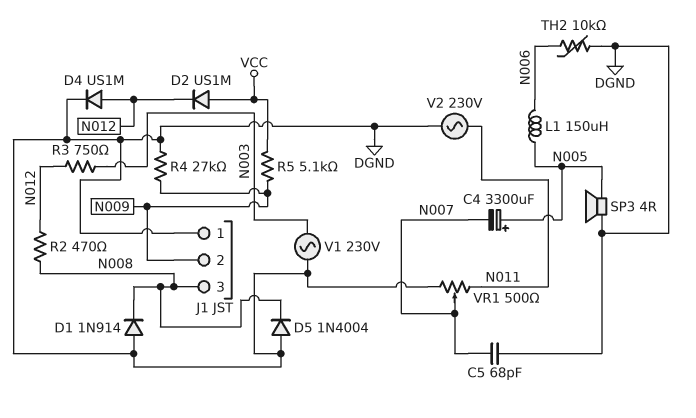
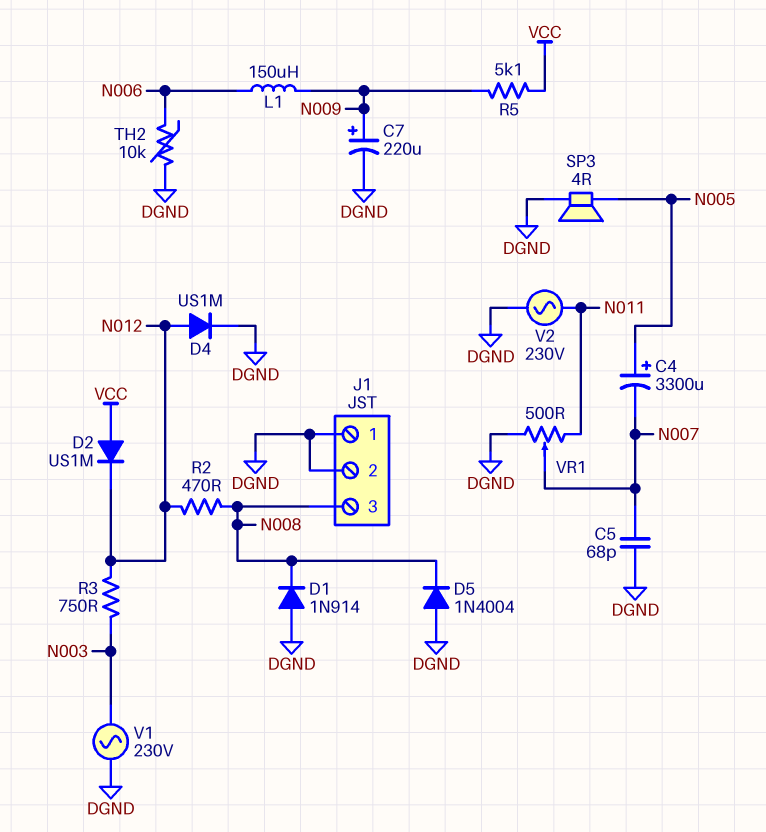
C7: none -> 220uF (plus N009, minus DGND)
J1 pin 2: N009 -> DGND
L1: 150uH (N005, N006) -> 150uH (N006, N009)
R4: 27k (DGND, N009) -> none

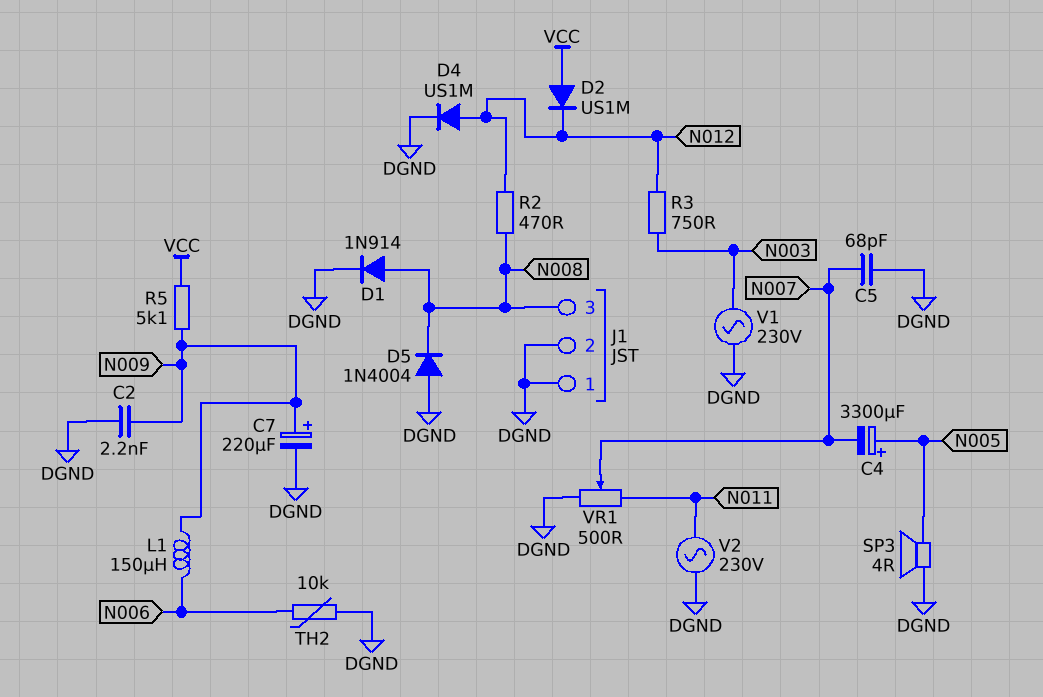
C2: none -> 2.2nF (DGND, N009)
D1: diode 1N914 (A DGND, K N008) -> diode 1N914 (A N008, K DGND)

